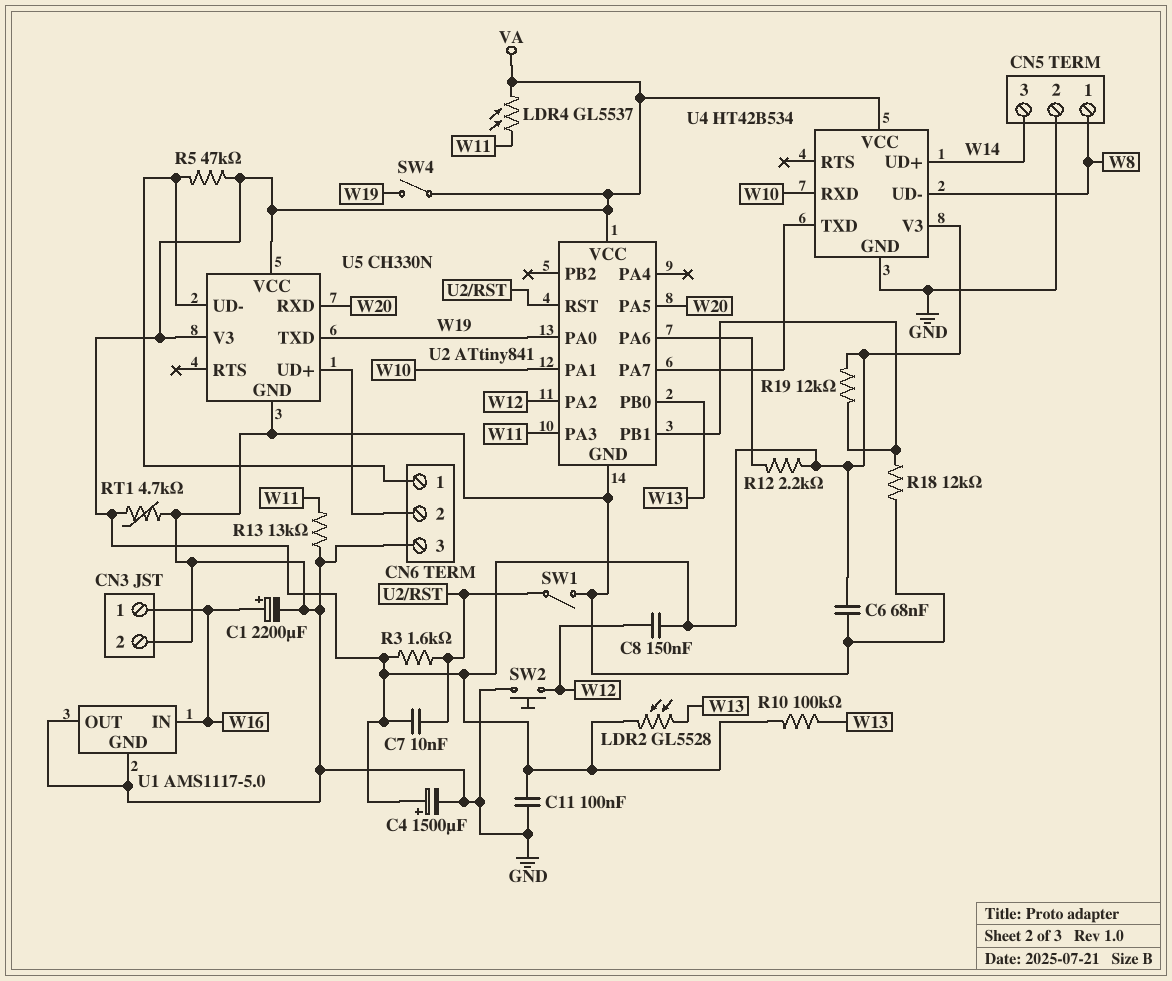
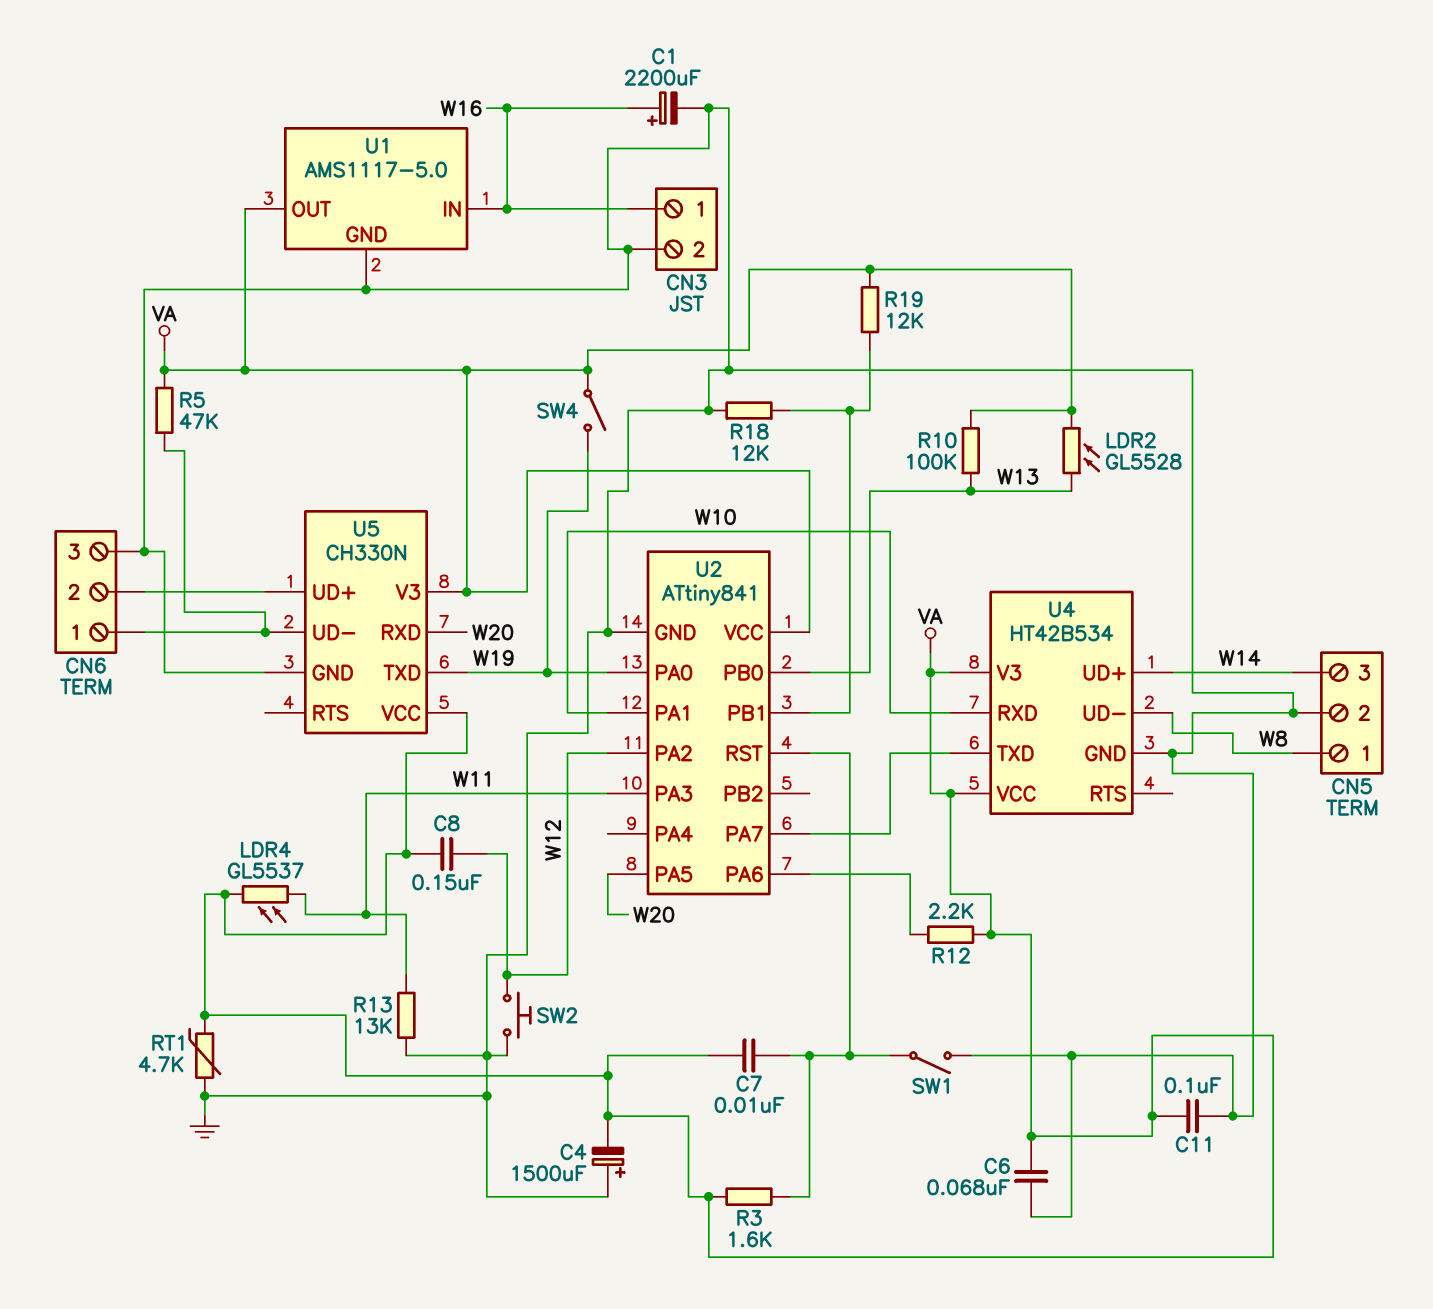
C4: 1500uF (plus VA, minus GND) -> 1500uF (plus GND, minus VA)
U1 pin OUT: GND -> VA

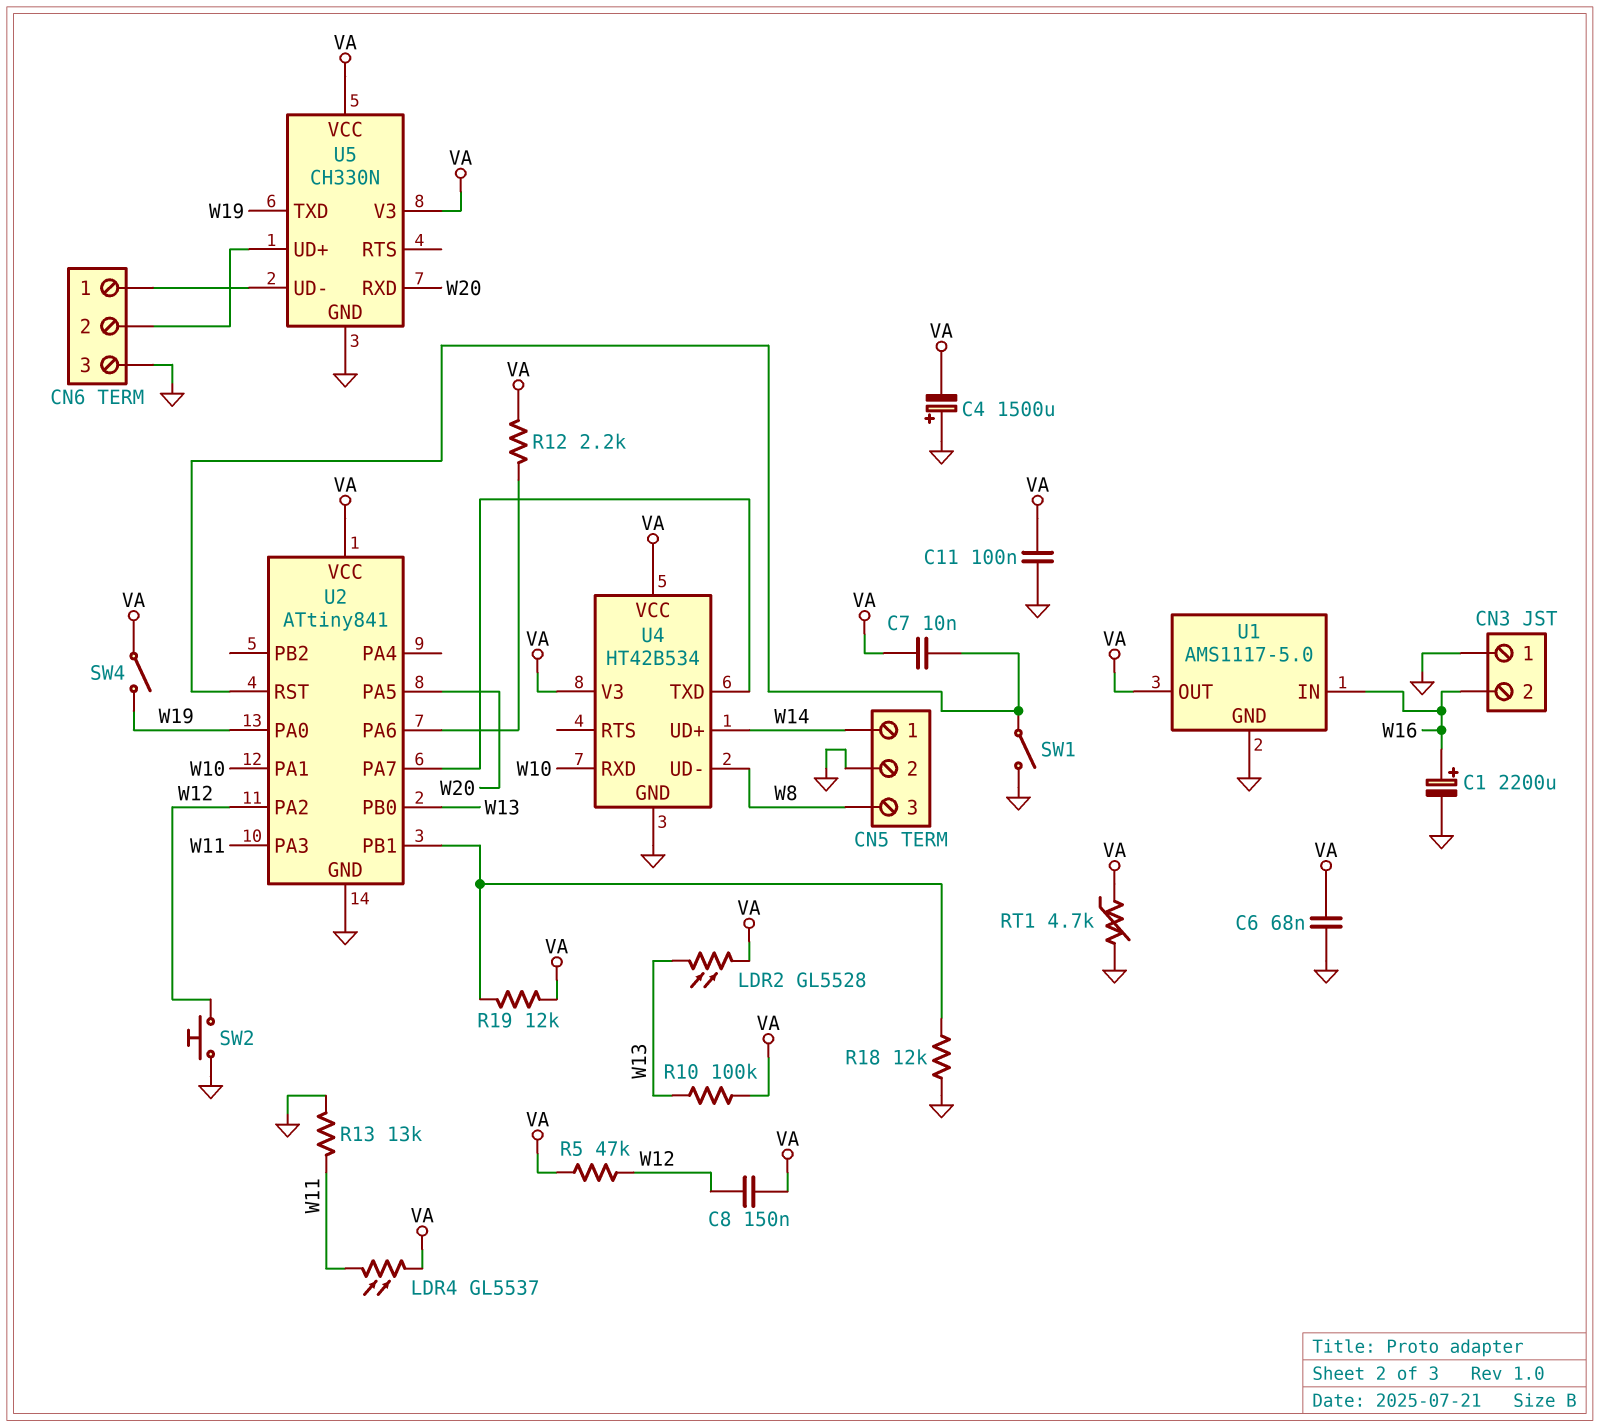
CN3 pin 1: W16 -> GND
CN3 pin 2: GND -> W16
CN5 pin 1: W8 -> W14
CN5 pin 3: W14 -> W8
R3: 1.6k (U2/RST, VA) -> none
R5: 47k (CN6/1, VA) -> 47k (VA, W12)

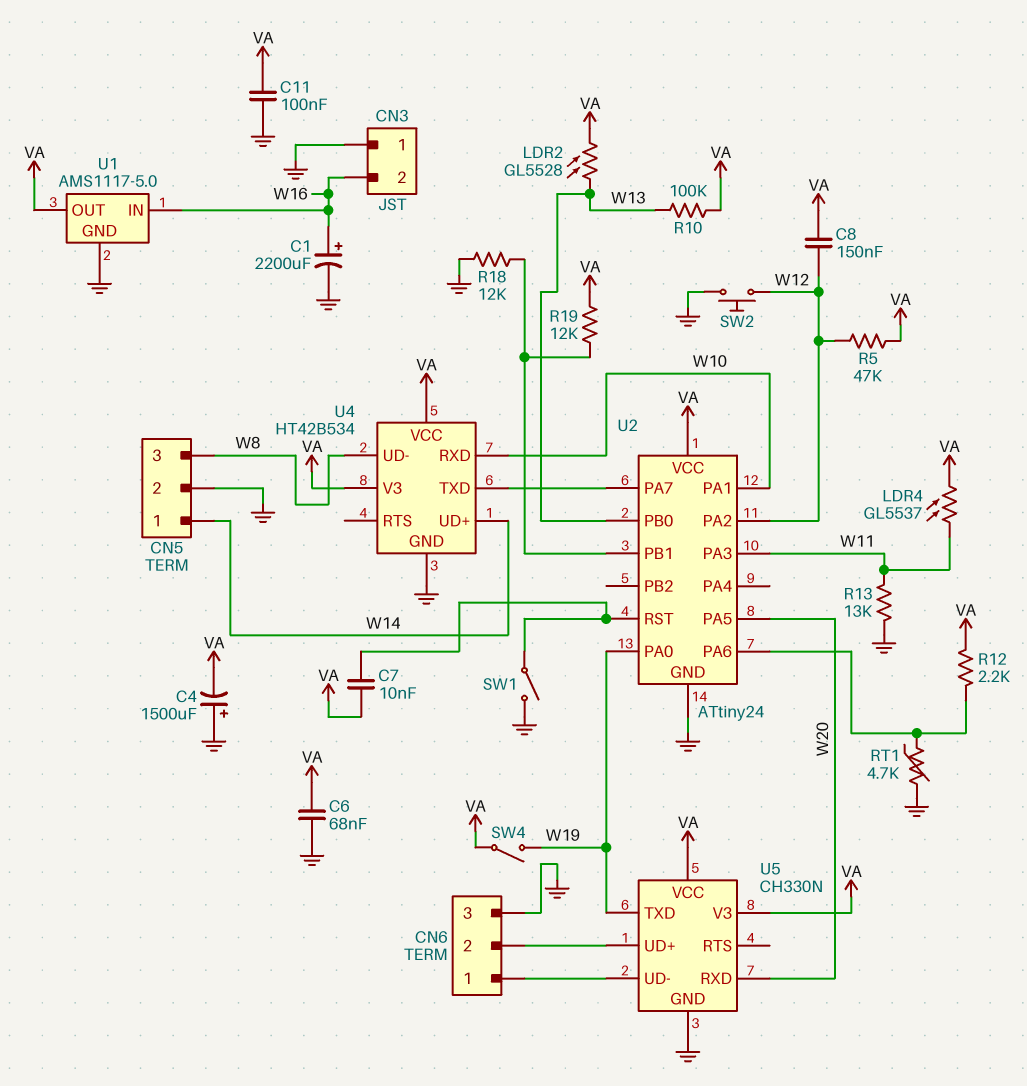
RT1: 4.7k (GND, VA) -> 4.7k (GND, U2/PA6)
U2: ATtiny841 -> ATtiny24

